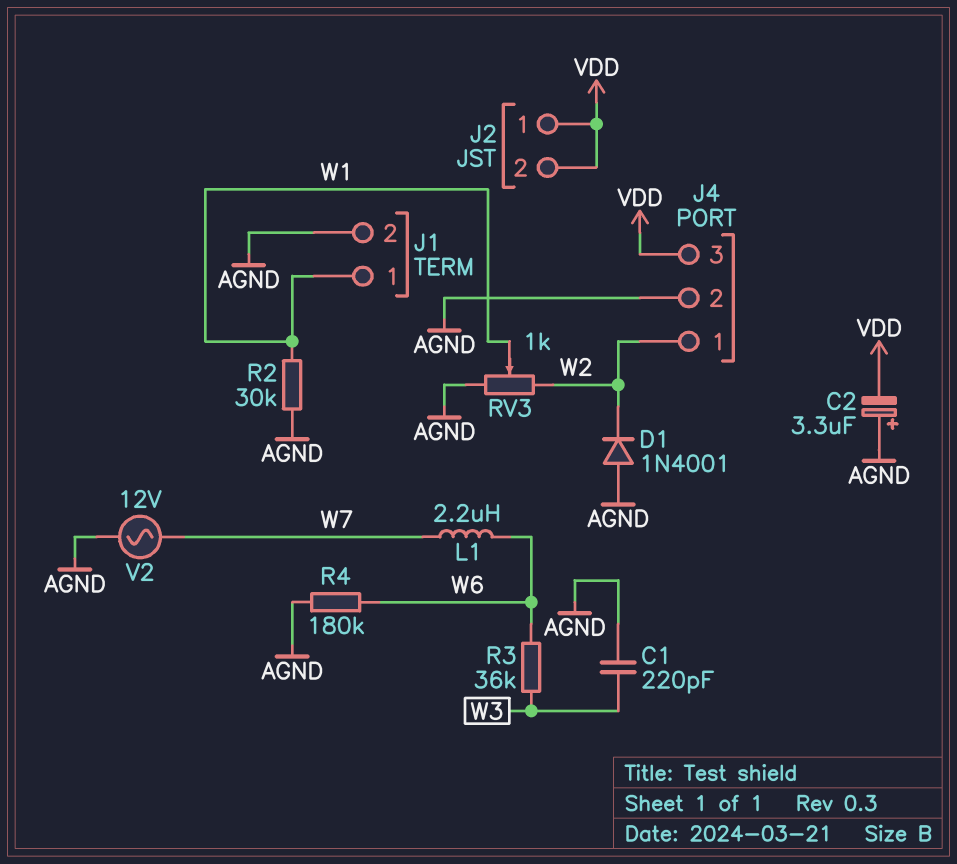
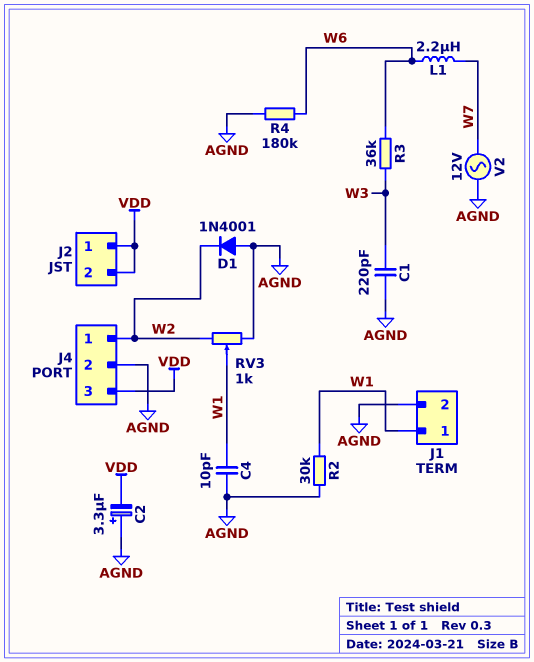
C4: none -> 10pF (AGND, W1)

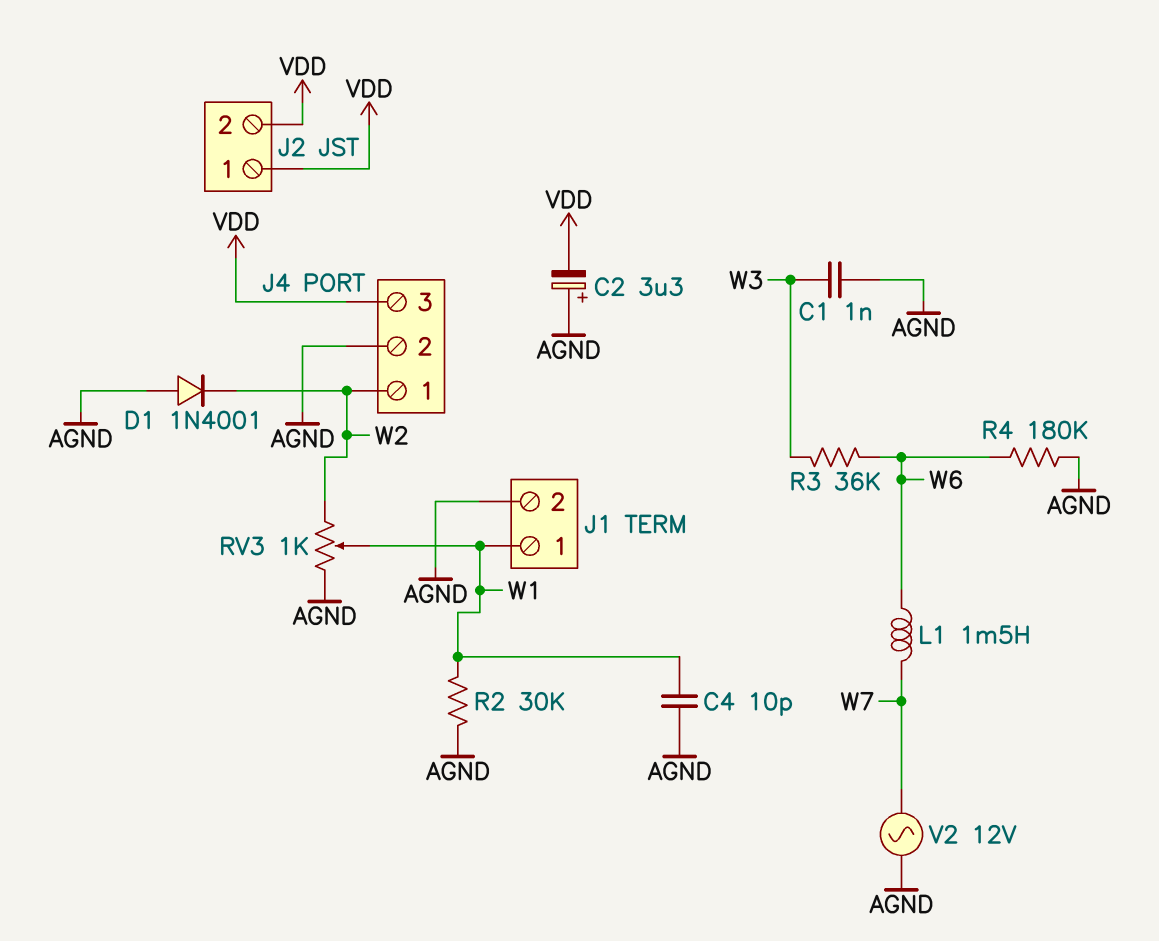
C1: 220pF (AGND, W3) -> 1nF (AGND, W3)
L1: 2.2uH (W6, W7) -> 1.5mH (W6, W7)

